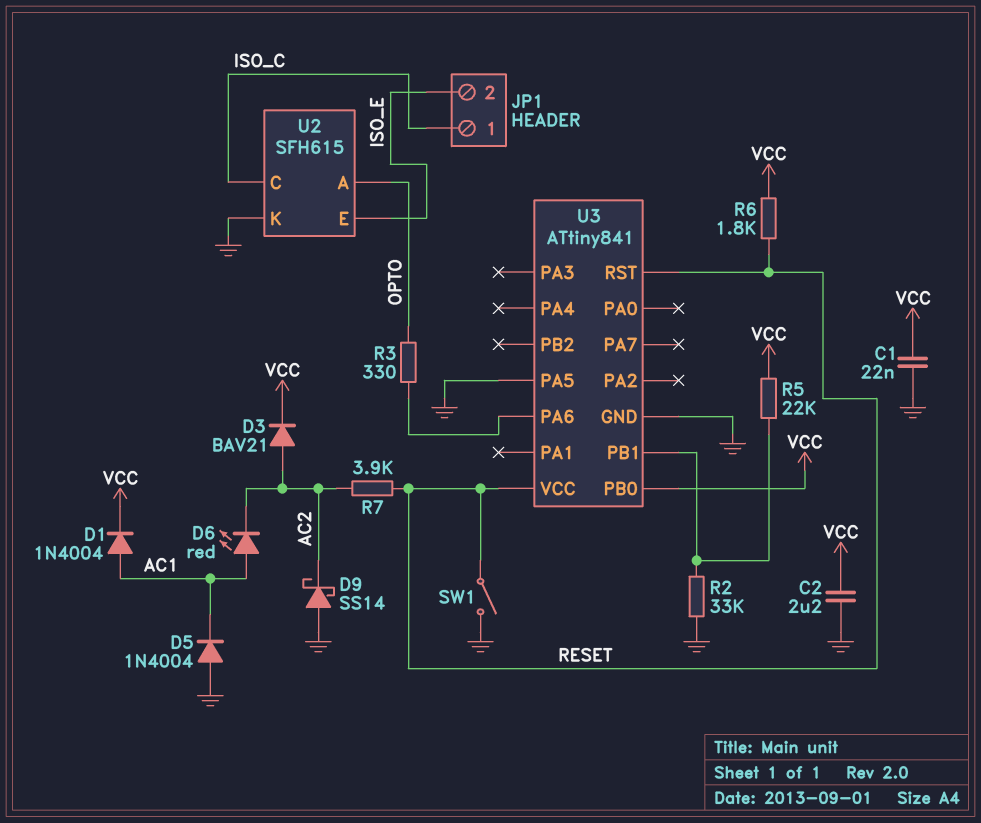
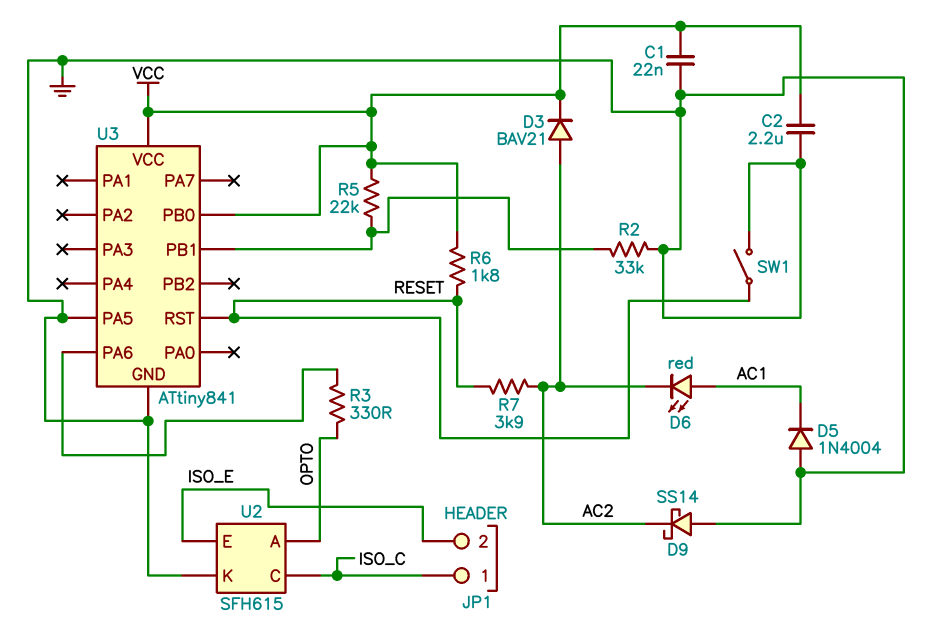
D1: diode 1N4004 (A AC1, K VCC) -> none
U3 pin VCC: RESET -> VCC

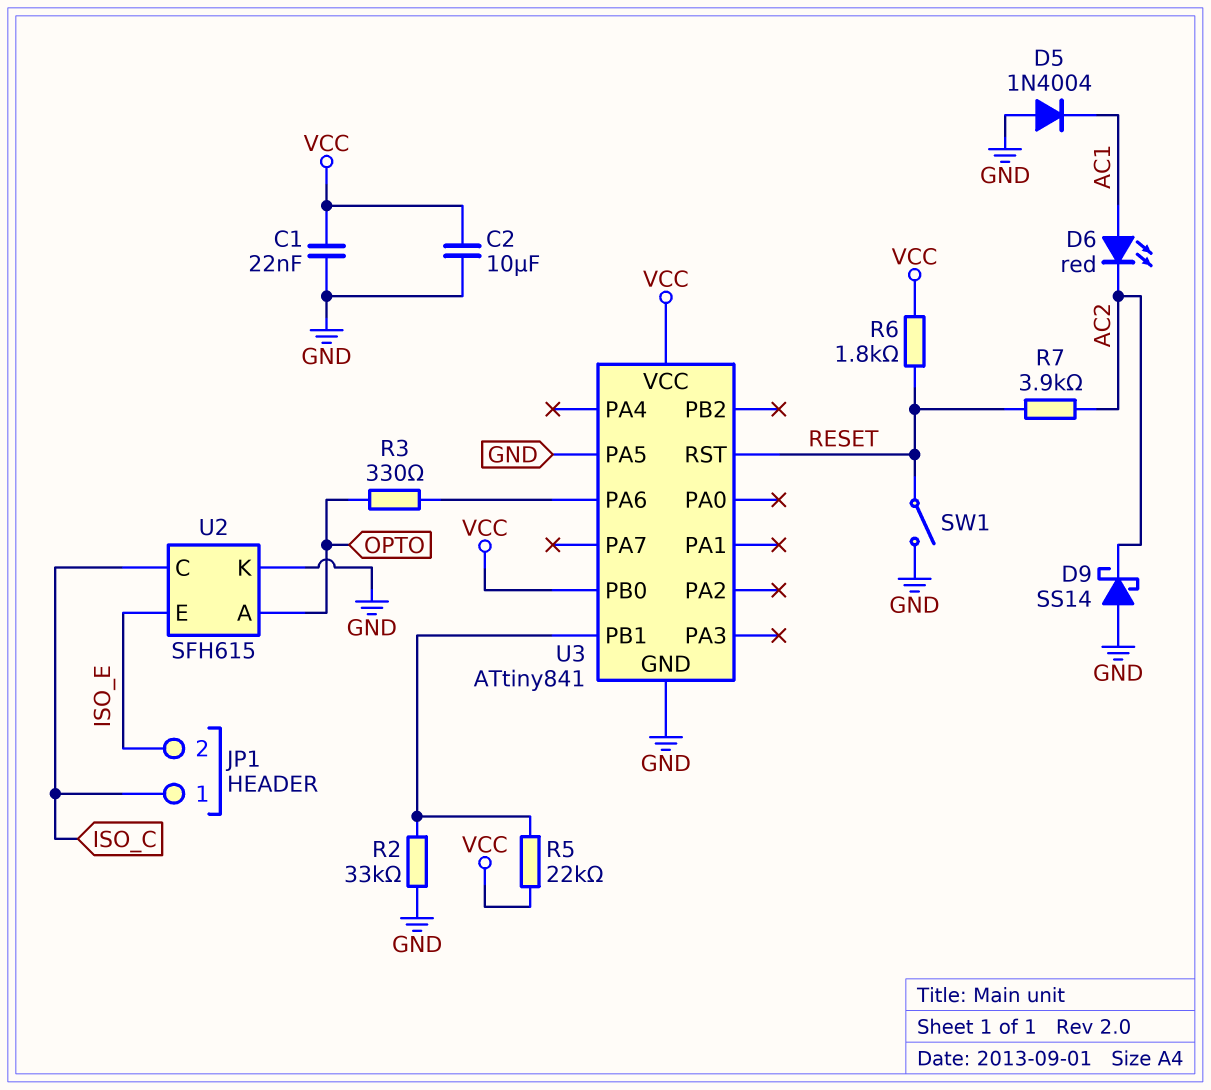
C2: 2.2uF (GND, VCC) -> 10uF (GND, VCC)
D3: diode BAV21 (A AC2, K VCC) -> none

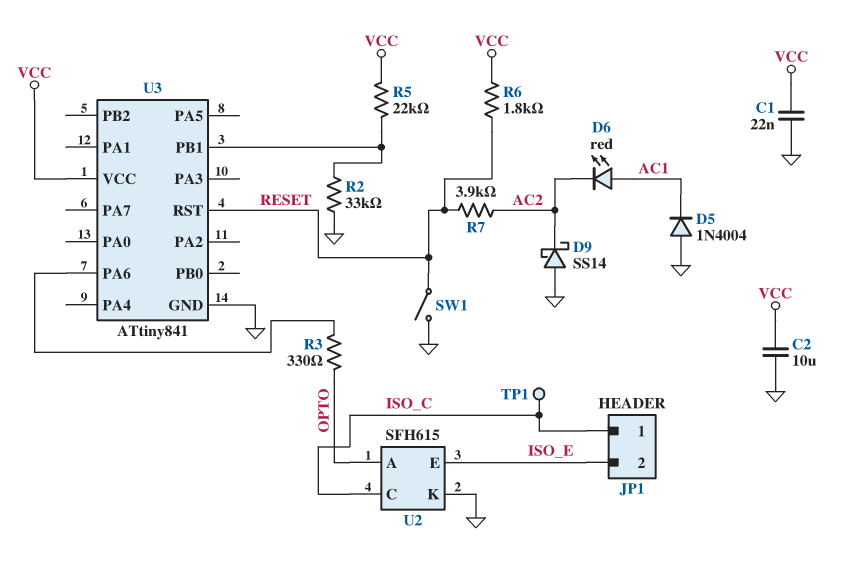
TP1: none -> test point (ISO_C)
U3 pin PA5: GND -> none
U3 pin PB0: VCC -> none

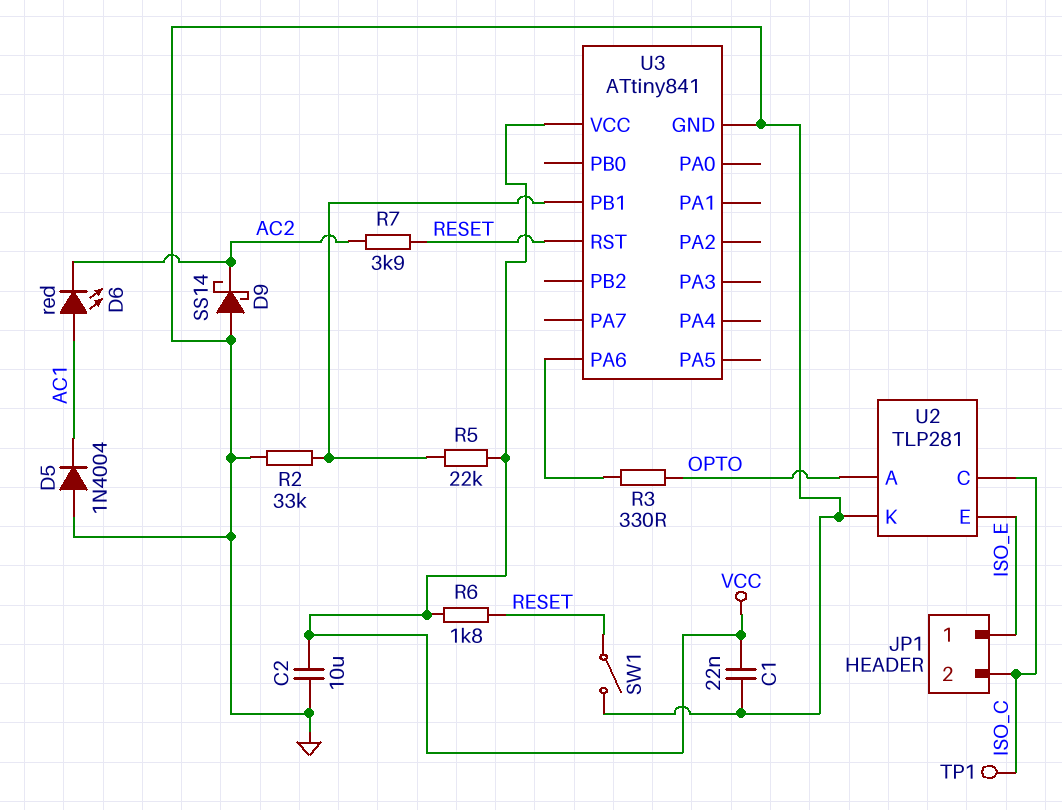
JP1 pin 1: ISO_C -> ISO_E
JP1 pin 2: ISO_E -> ISO_C
U2: SFH615 -> TLP281

